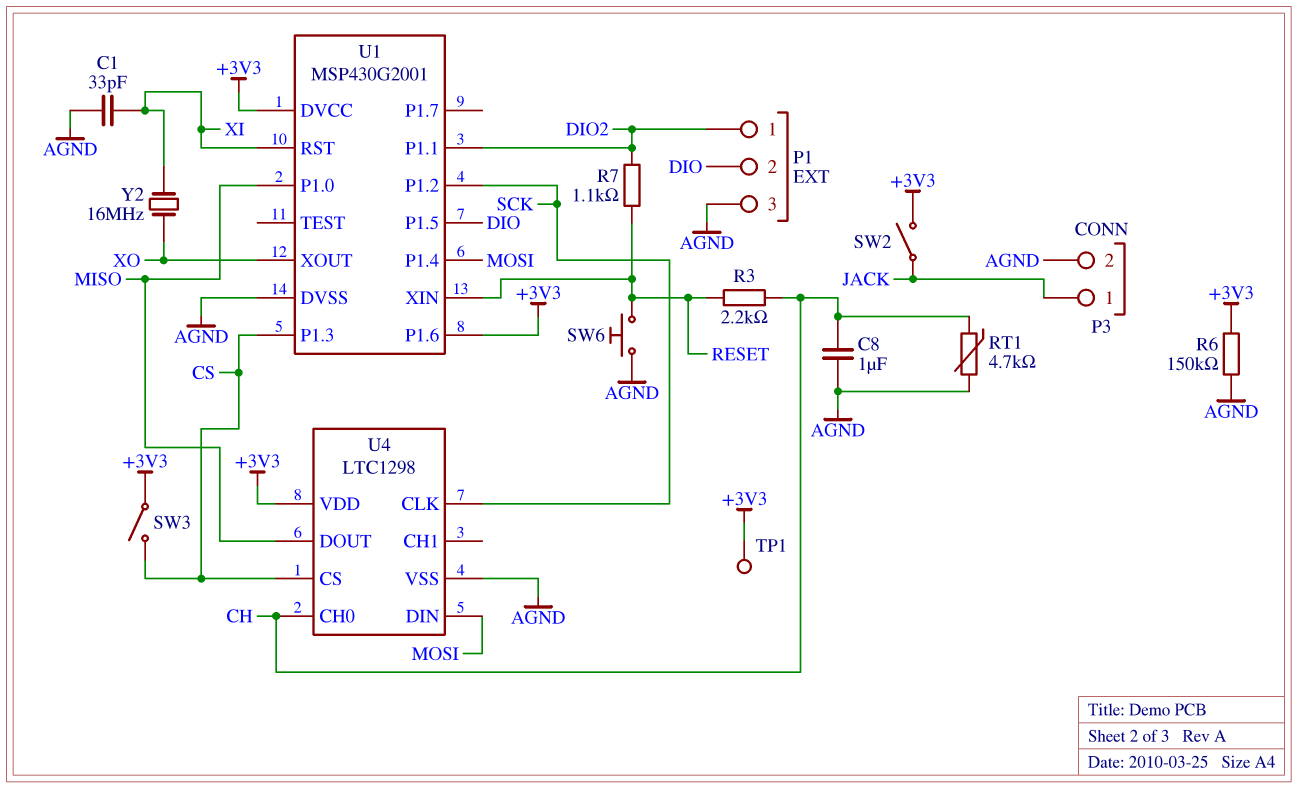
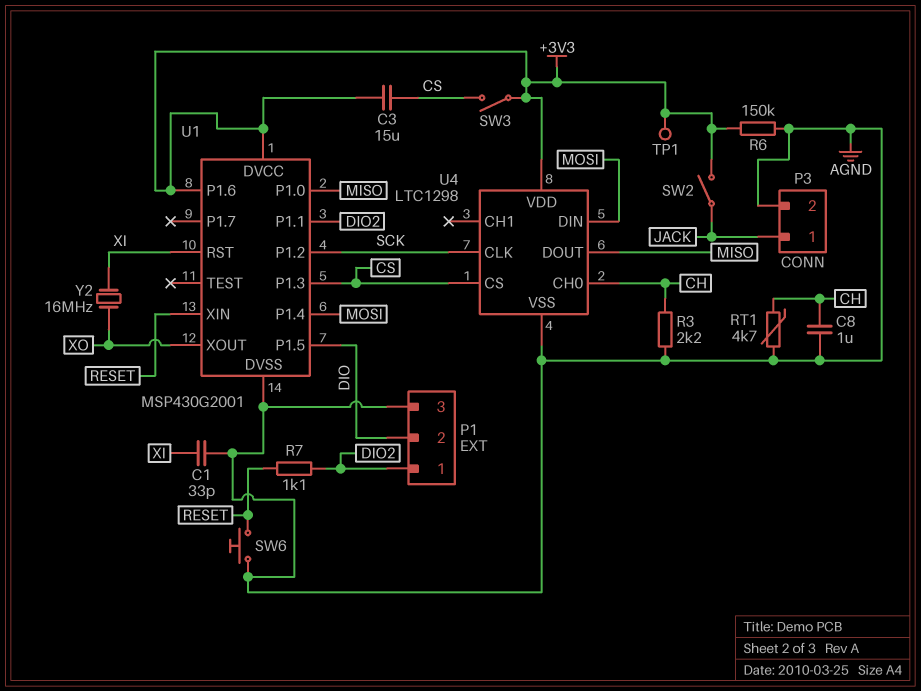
C3: none -> 15uF (+3V3, CS)
R3: 2.2k (CH, RESET) -> 2.2k (AGND, CH)

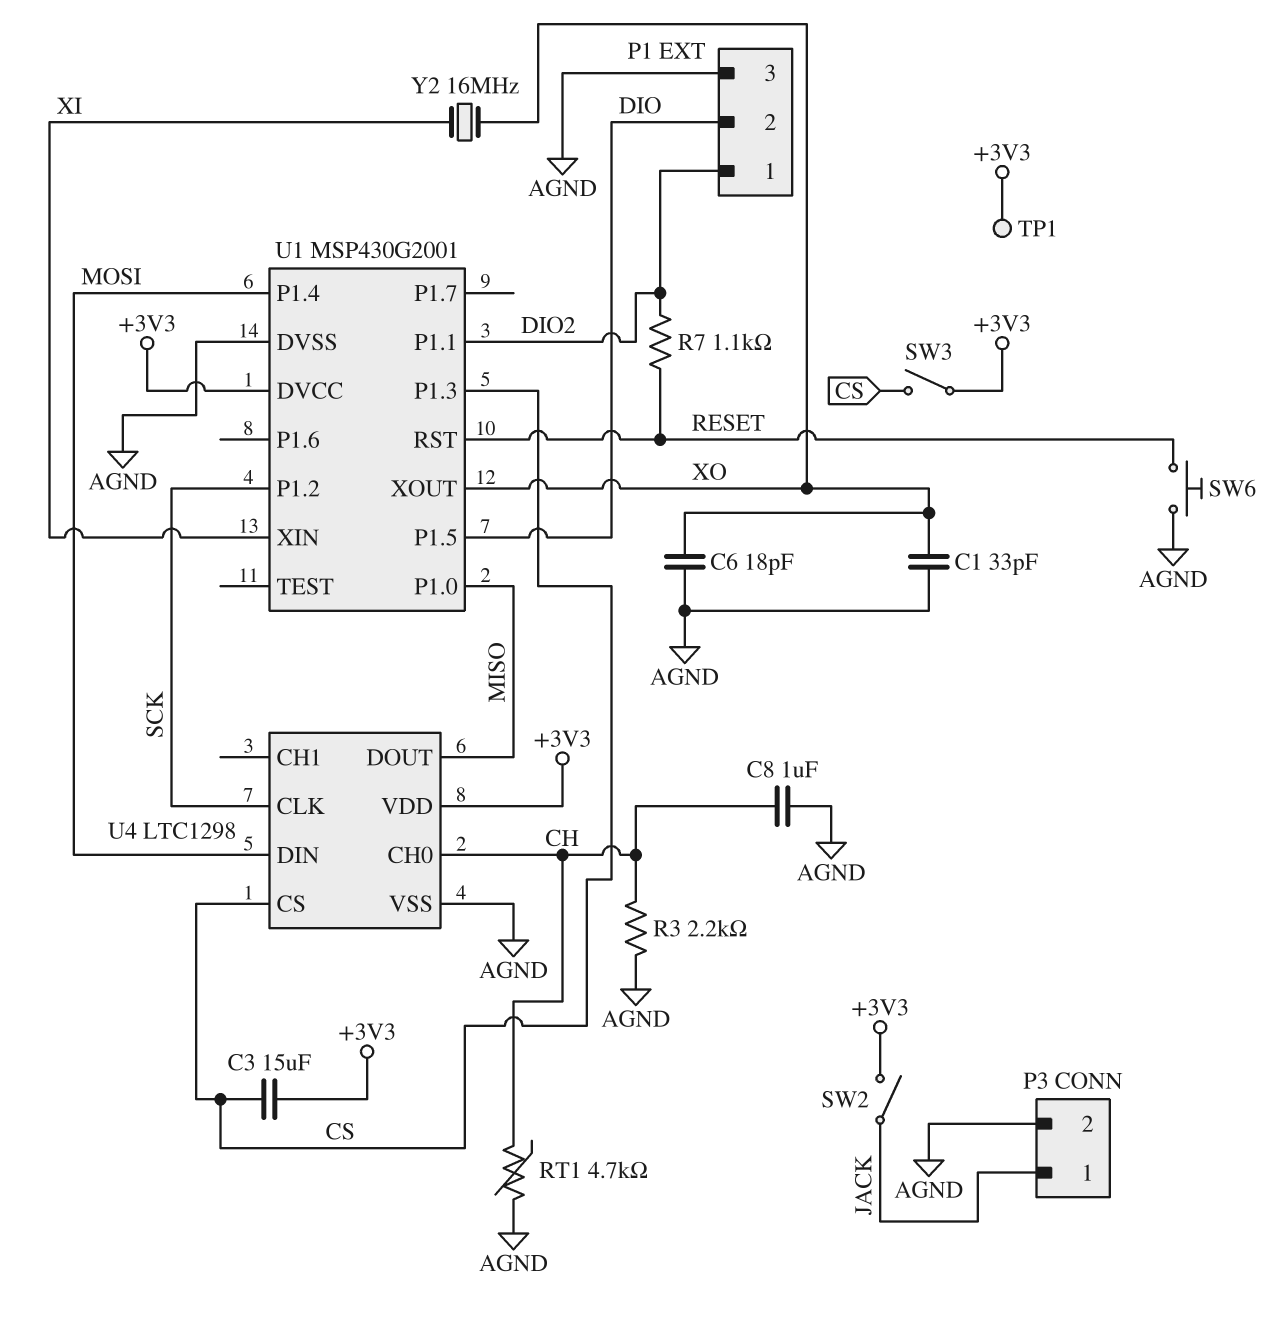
C1: 33pF (AGND, XI) -> 33pF (AGND, XO)
C6: none -> 18pF (AGND, XO)
R6: 150k (+3V3, AGND) -> none
U1 pin P1.6: +3V3 -> none
U1 pin RST: XI -> RESET
U1 pin XIN: RESET -> XI

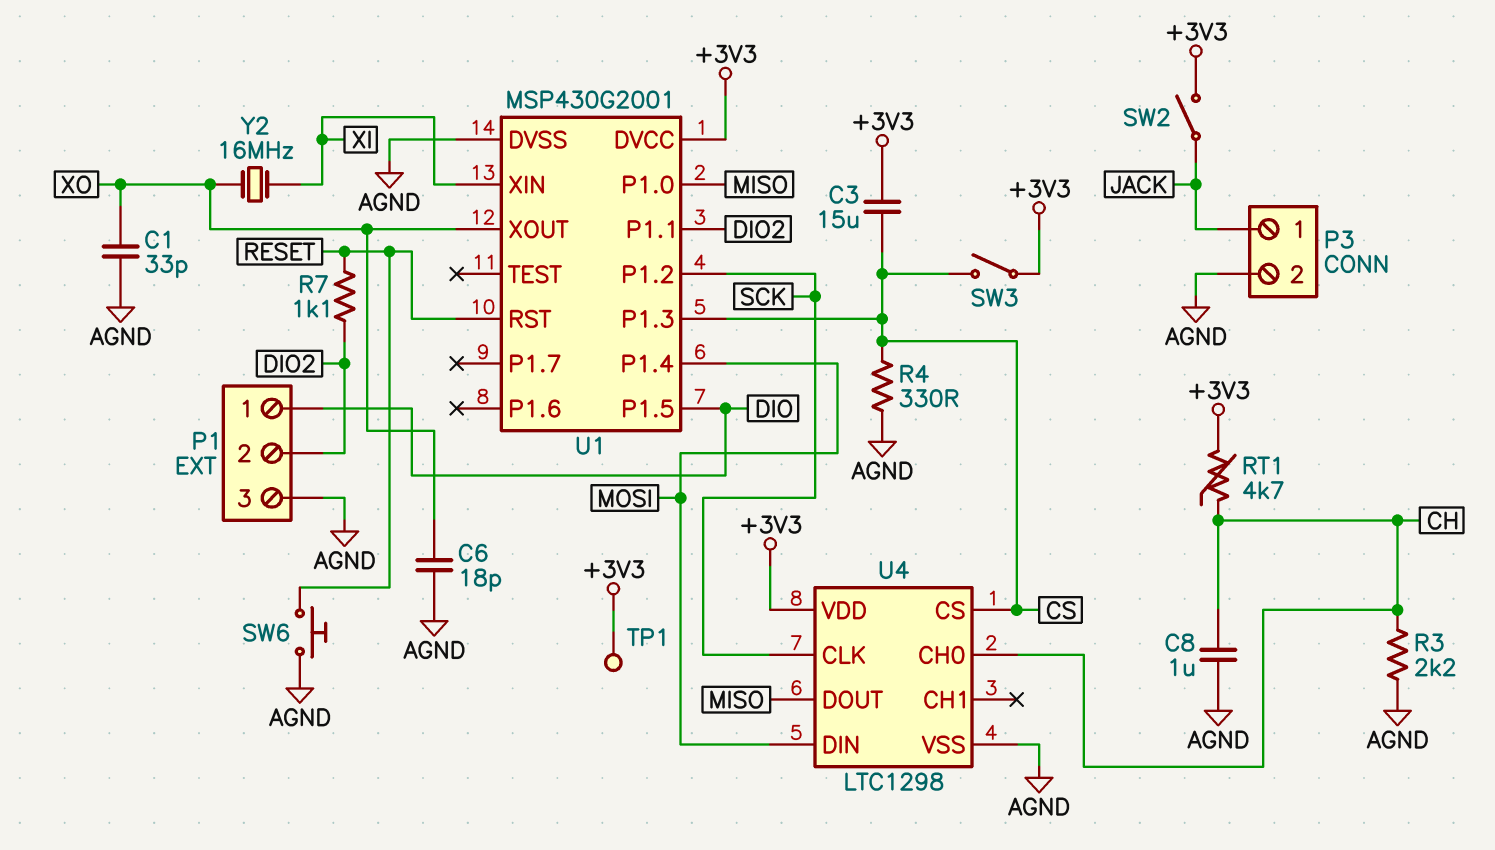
P1 pin 1: DIO2 -> DIO
P1 pin 2: DIO -> DIO2
R4: none -> 330 (AGND, CS)
RT1: 4.7k (AGND, CH) -> 4.7k (+3V3, CH)

